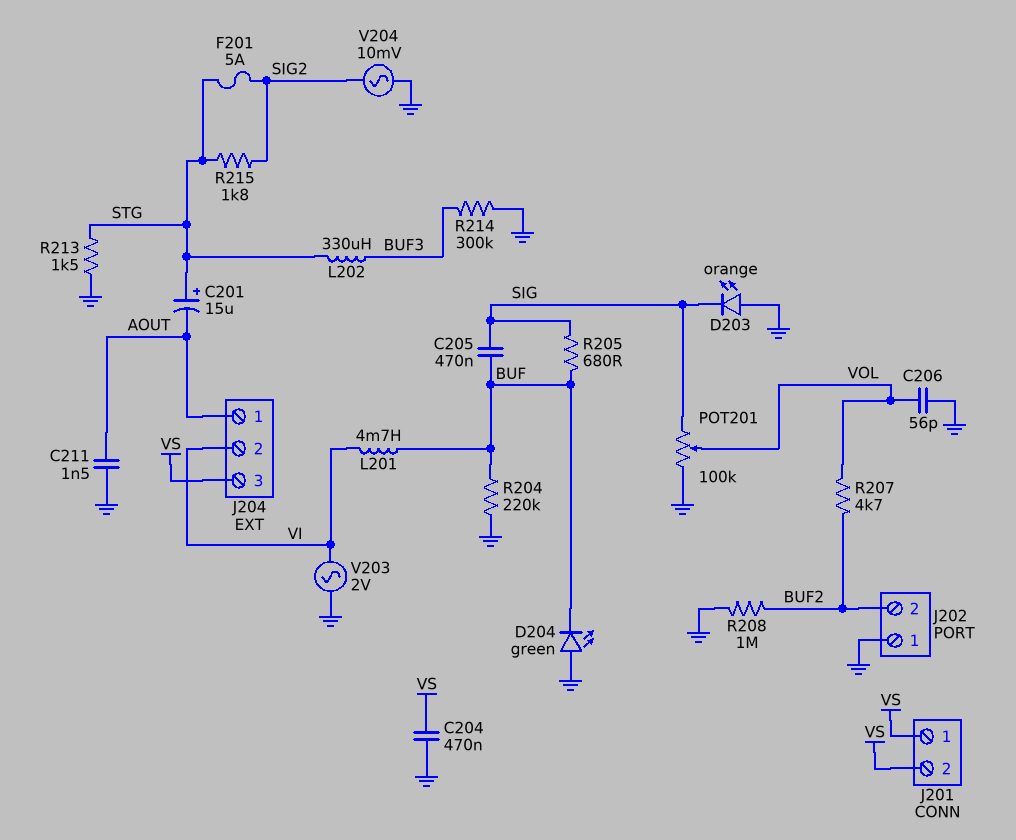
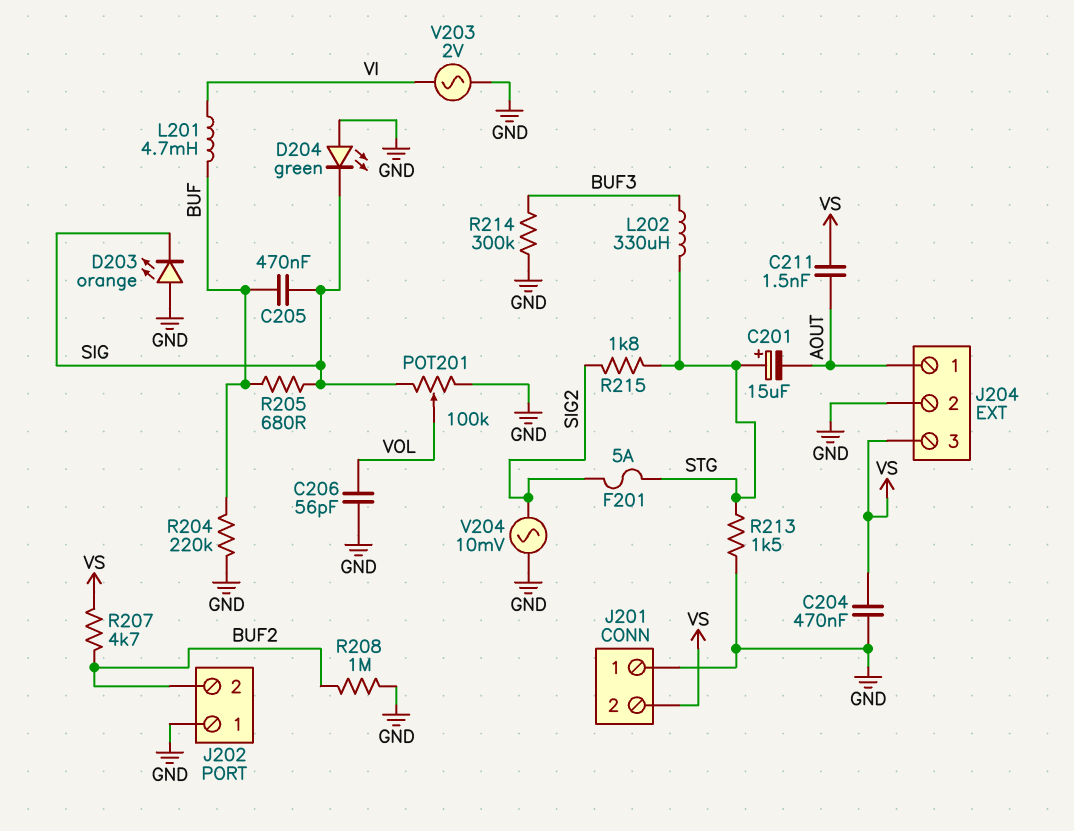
C211: 1.5nF (AOUT, GND) -> 1.5nF (AOUT, VS)
D204: LED green (A GND, K BUF) -> LED green (A GND, K SIG)
J201 pin 1: VS -> GND
J204 pin 2: VI -> GND
R207: 4.7k (BUF2, VOL) -> 4.7k (BUF2, VS)

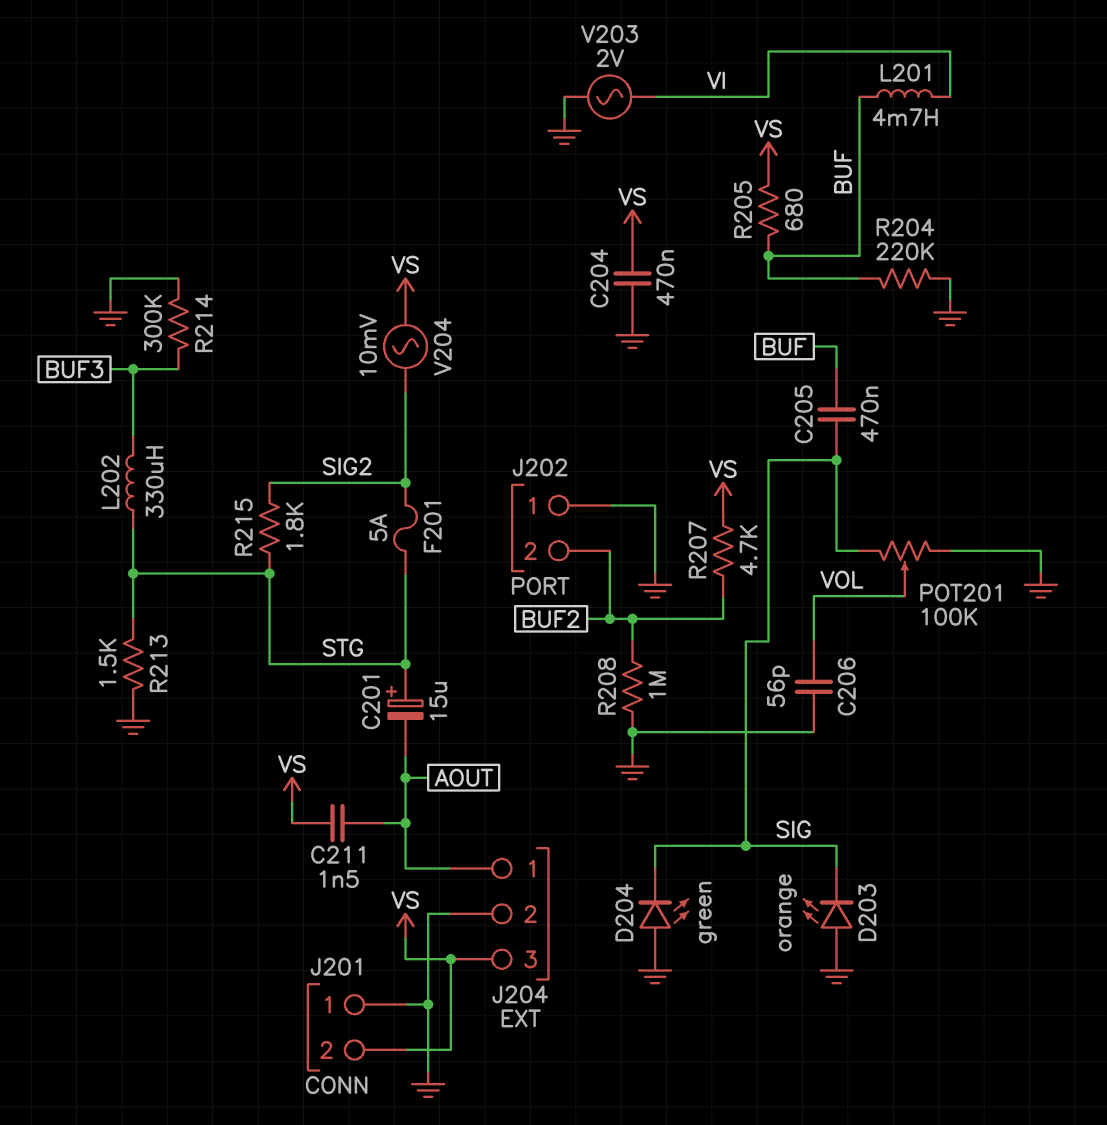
R205: 680 (BUF, SIG) -> 680 (BUF, VS)
V204: AC 10mV (GND, SIG2) -> AC 10mV (SIG2, VS)

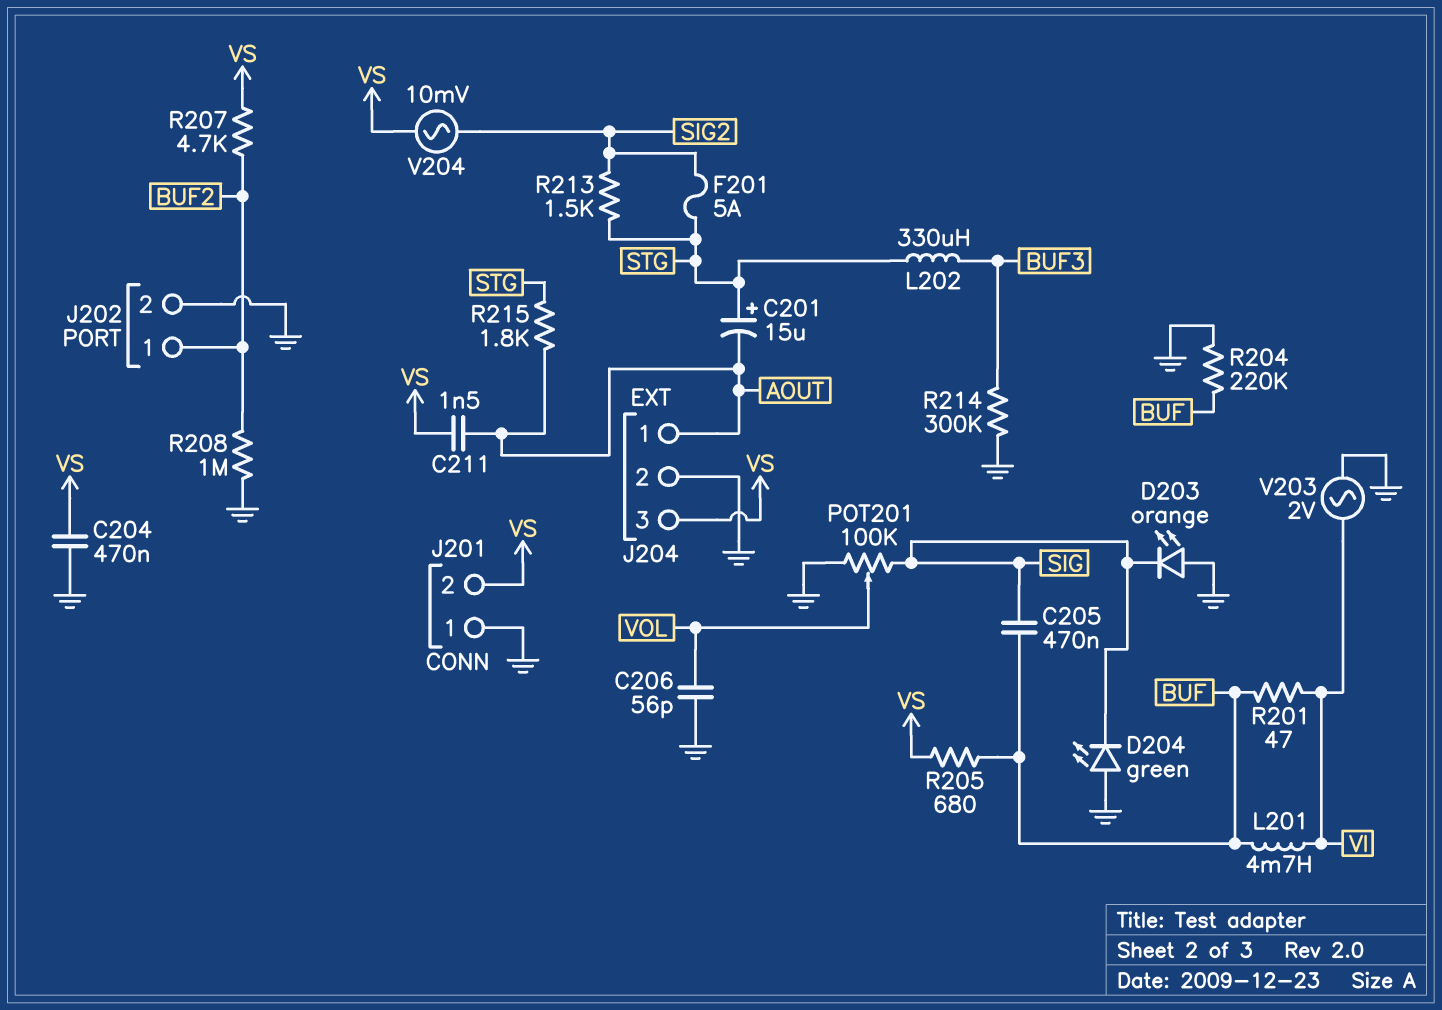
J202 pin 1: GND -> BUF2
J202 pin 2: BUF2 -> GND
R201: none -> 47 (BUF, VI)
R213: 1.5k (GND, STG) -> 1.5k (SIG2, STG)
R215: 1.8k (SIG2, STG) -> 1.8k (AOUT, STG)

